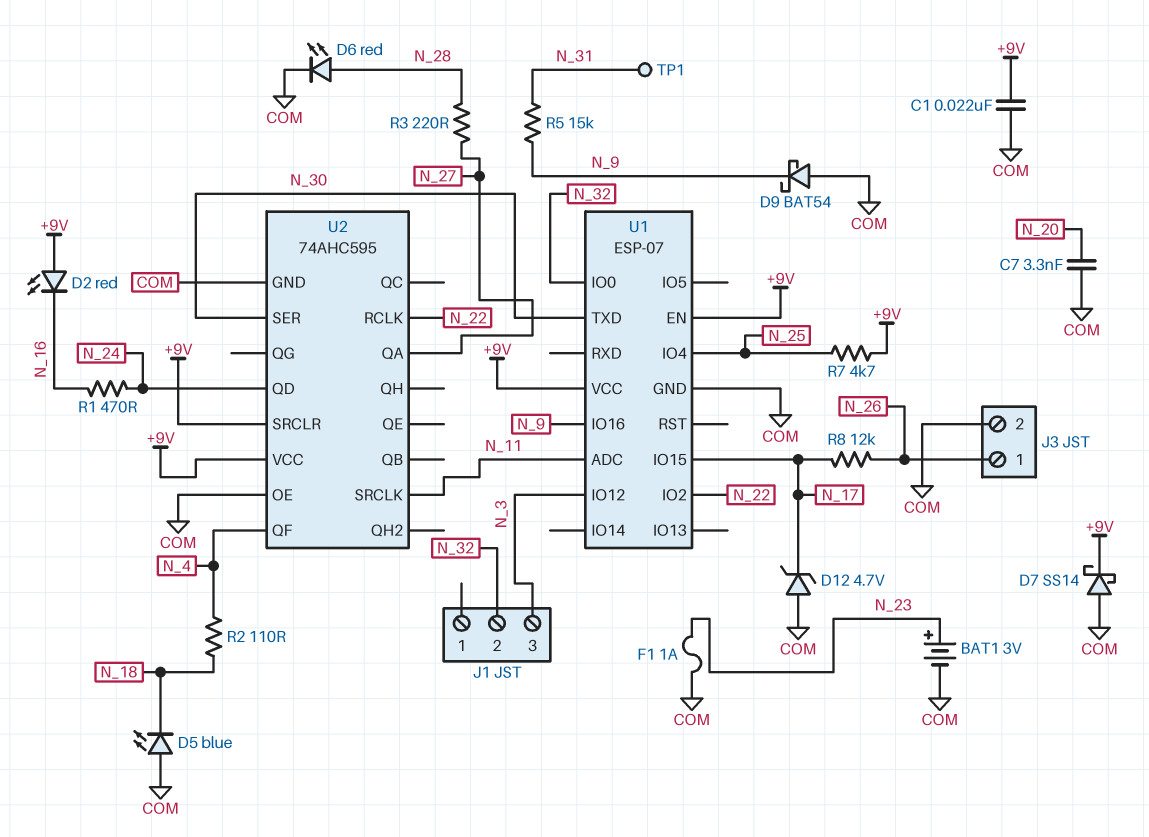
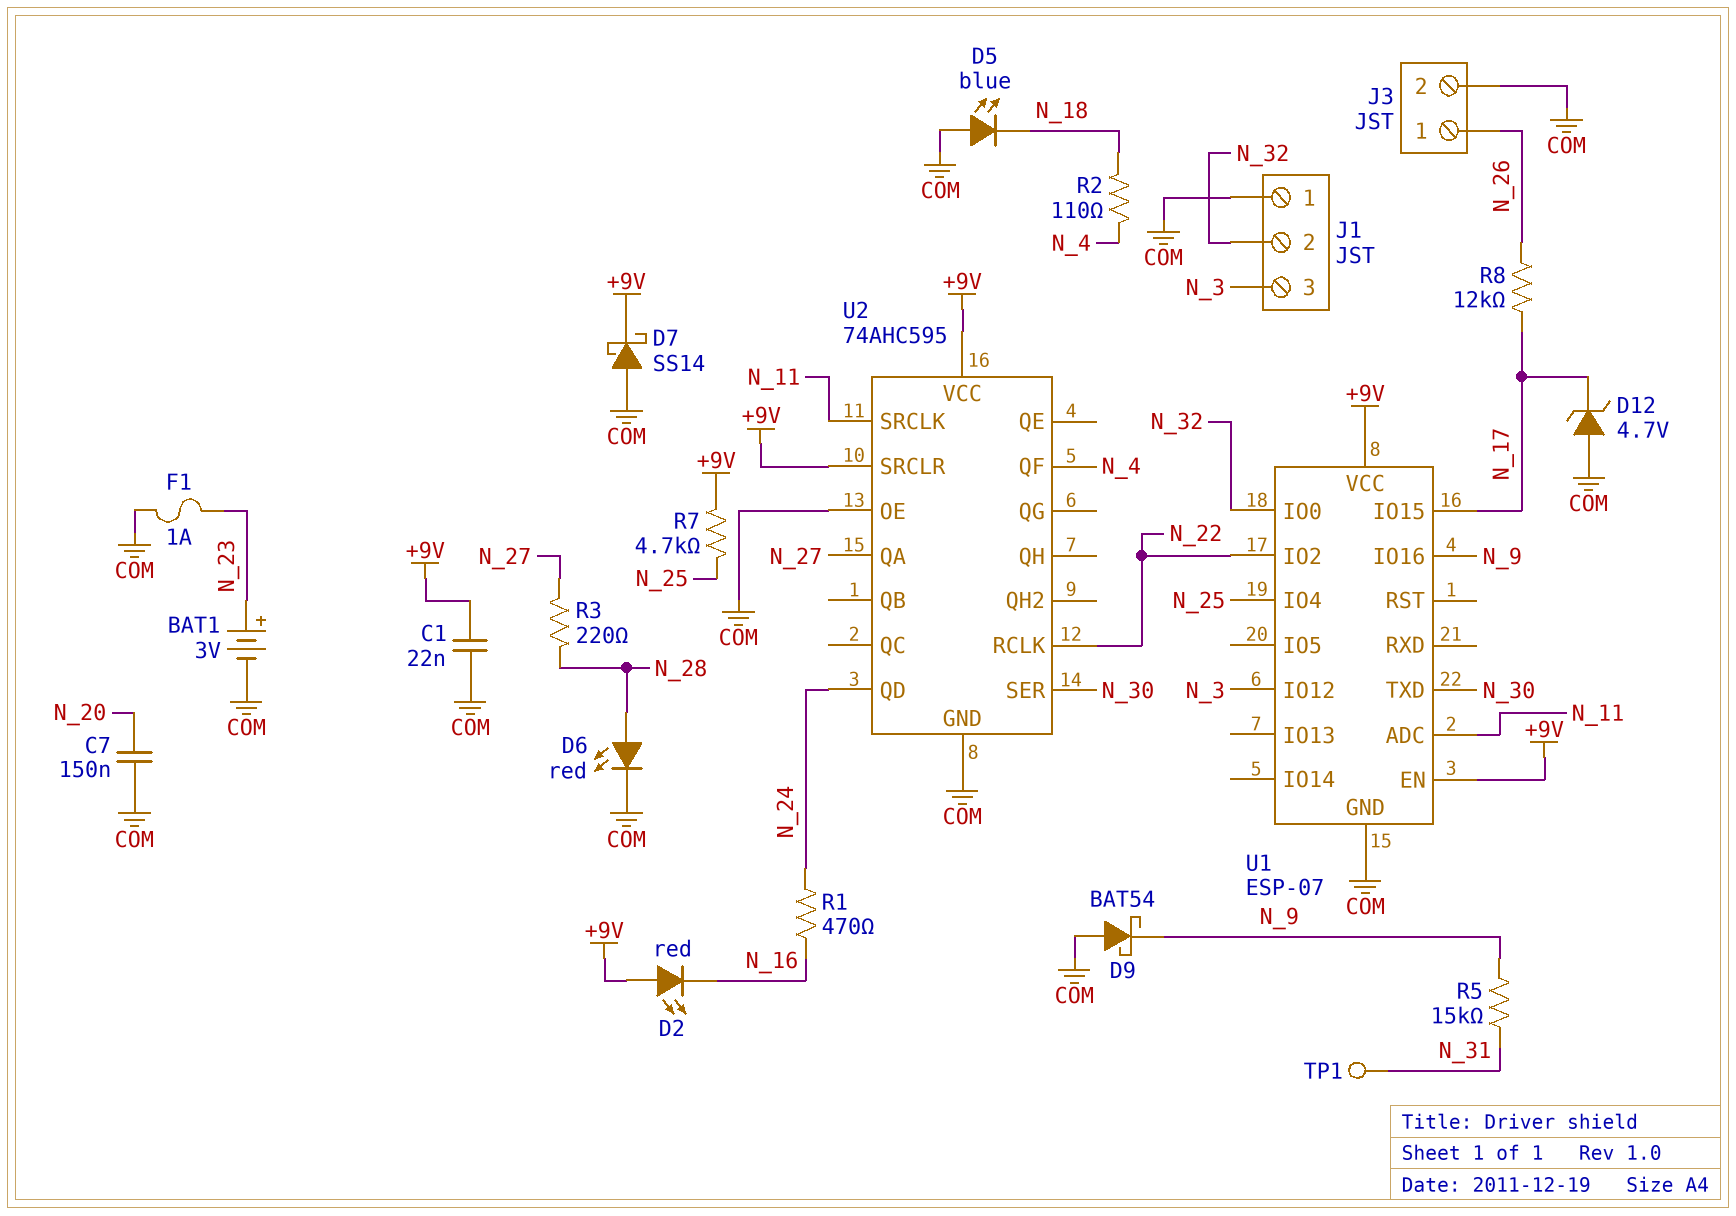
C7: 3.3nF (COM, N_20) -> 150nF (COM, N_20)
J1 pin 1: none -> COM

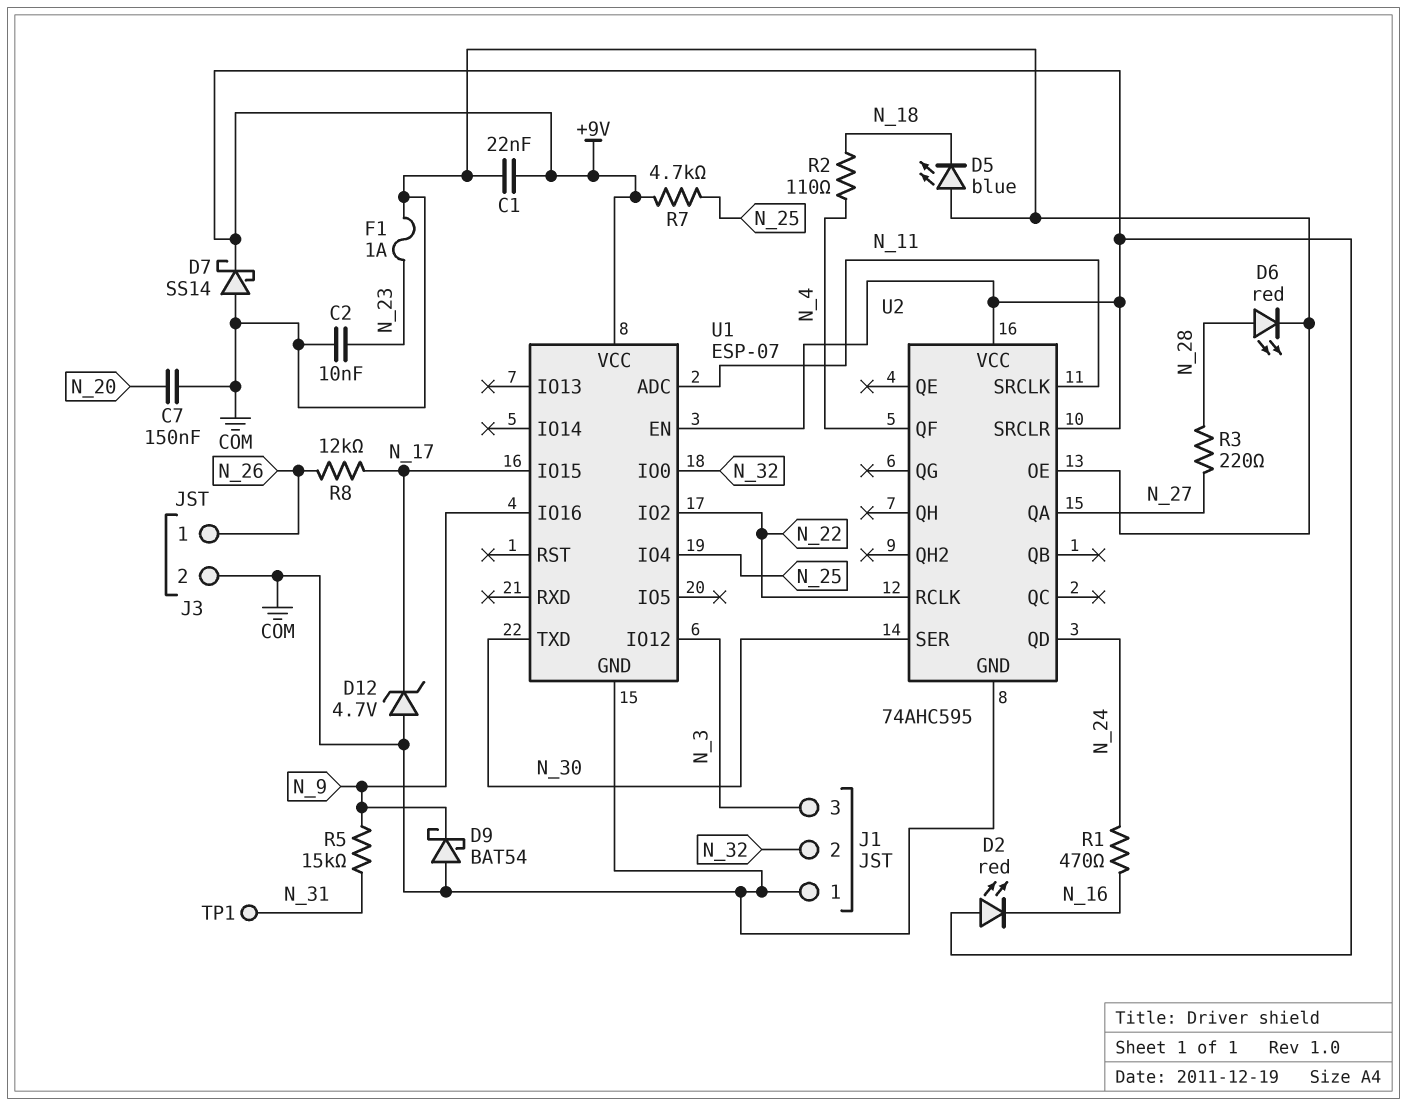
BAT1: 3V (plus N_23, minus COM) -> none
C2: none -> 10nF (COM, N_23)

